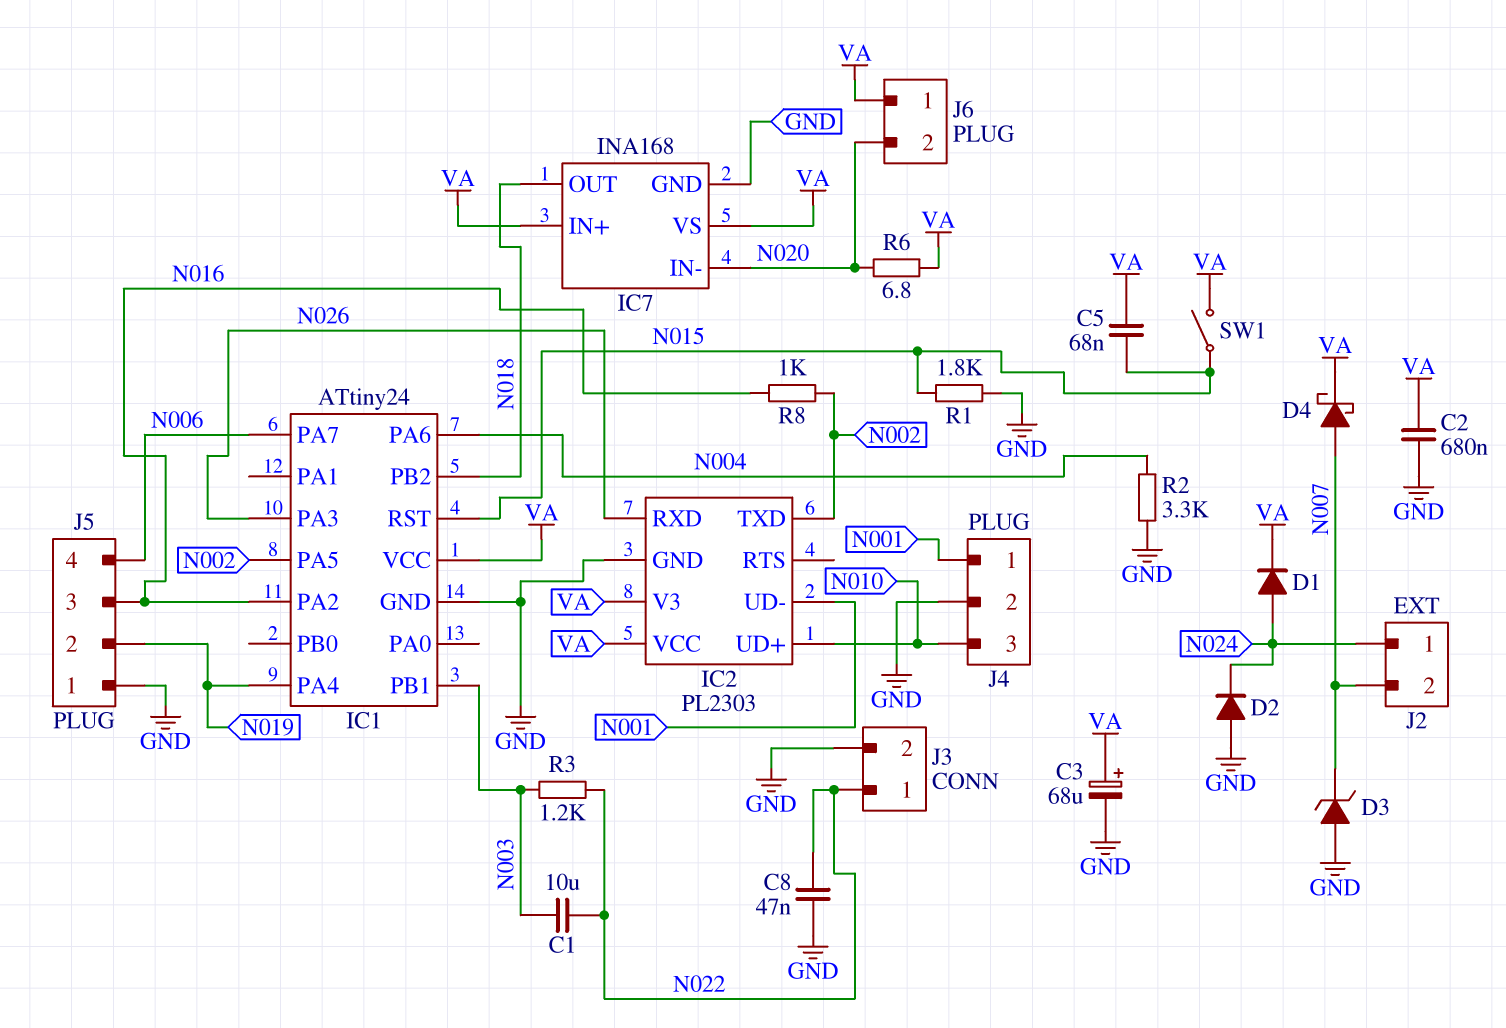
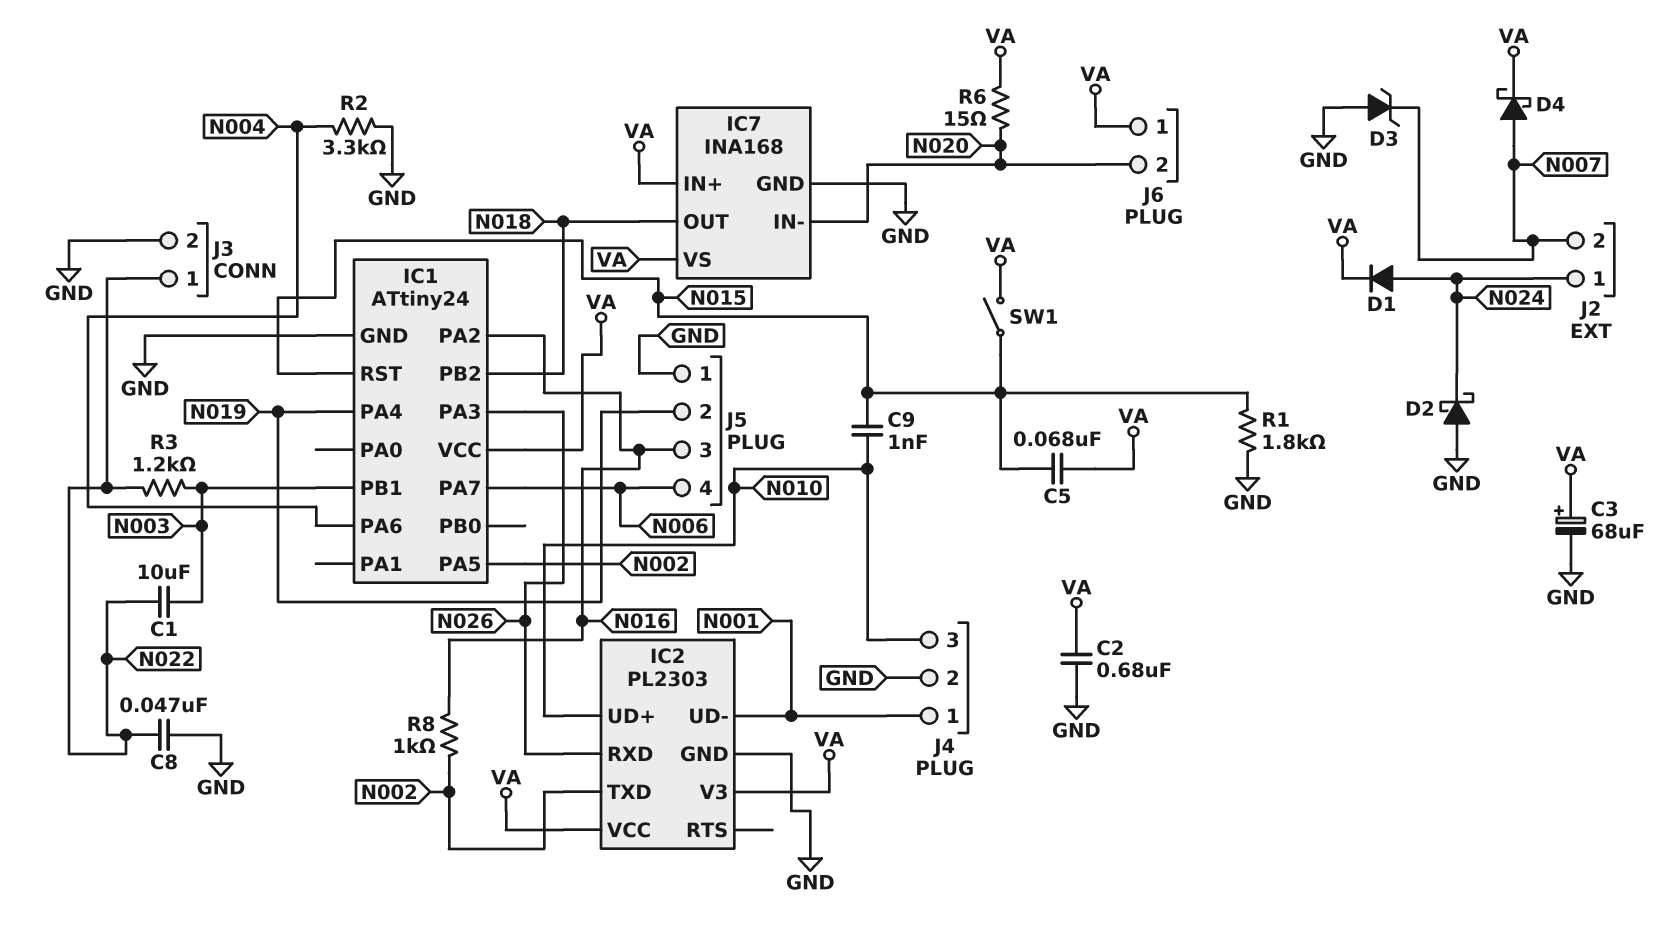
C9: none -> 1nF (N010, N015)
D2: diode (A GND, K N024) -> schottky (A GND, K N024)
R6: 6.8 (N020, VA) -> 15 (N020, VA)

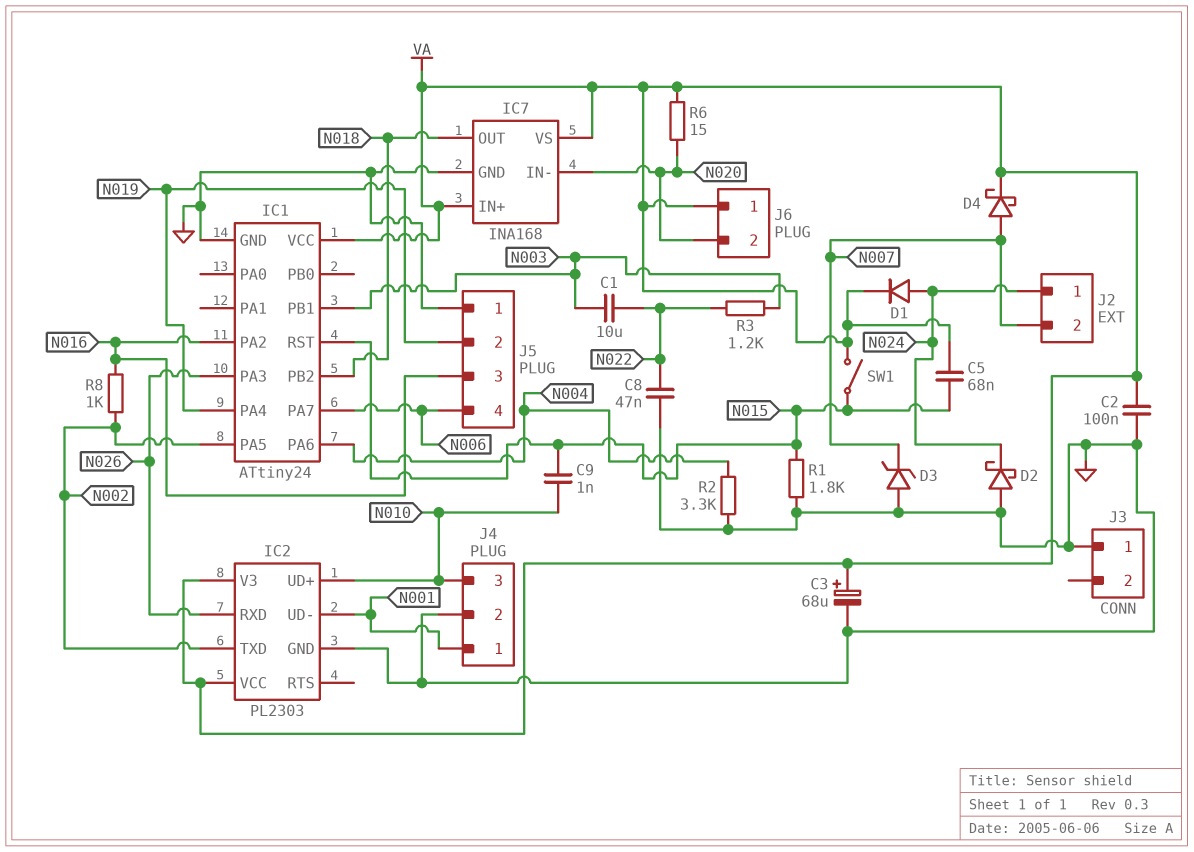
C2: 680nF (GND, VA) -> 100nF (GND, VA)
J3 pin 1: N022 -> GND
J3 pin 2: GND -> none

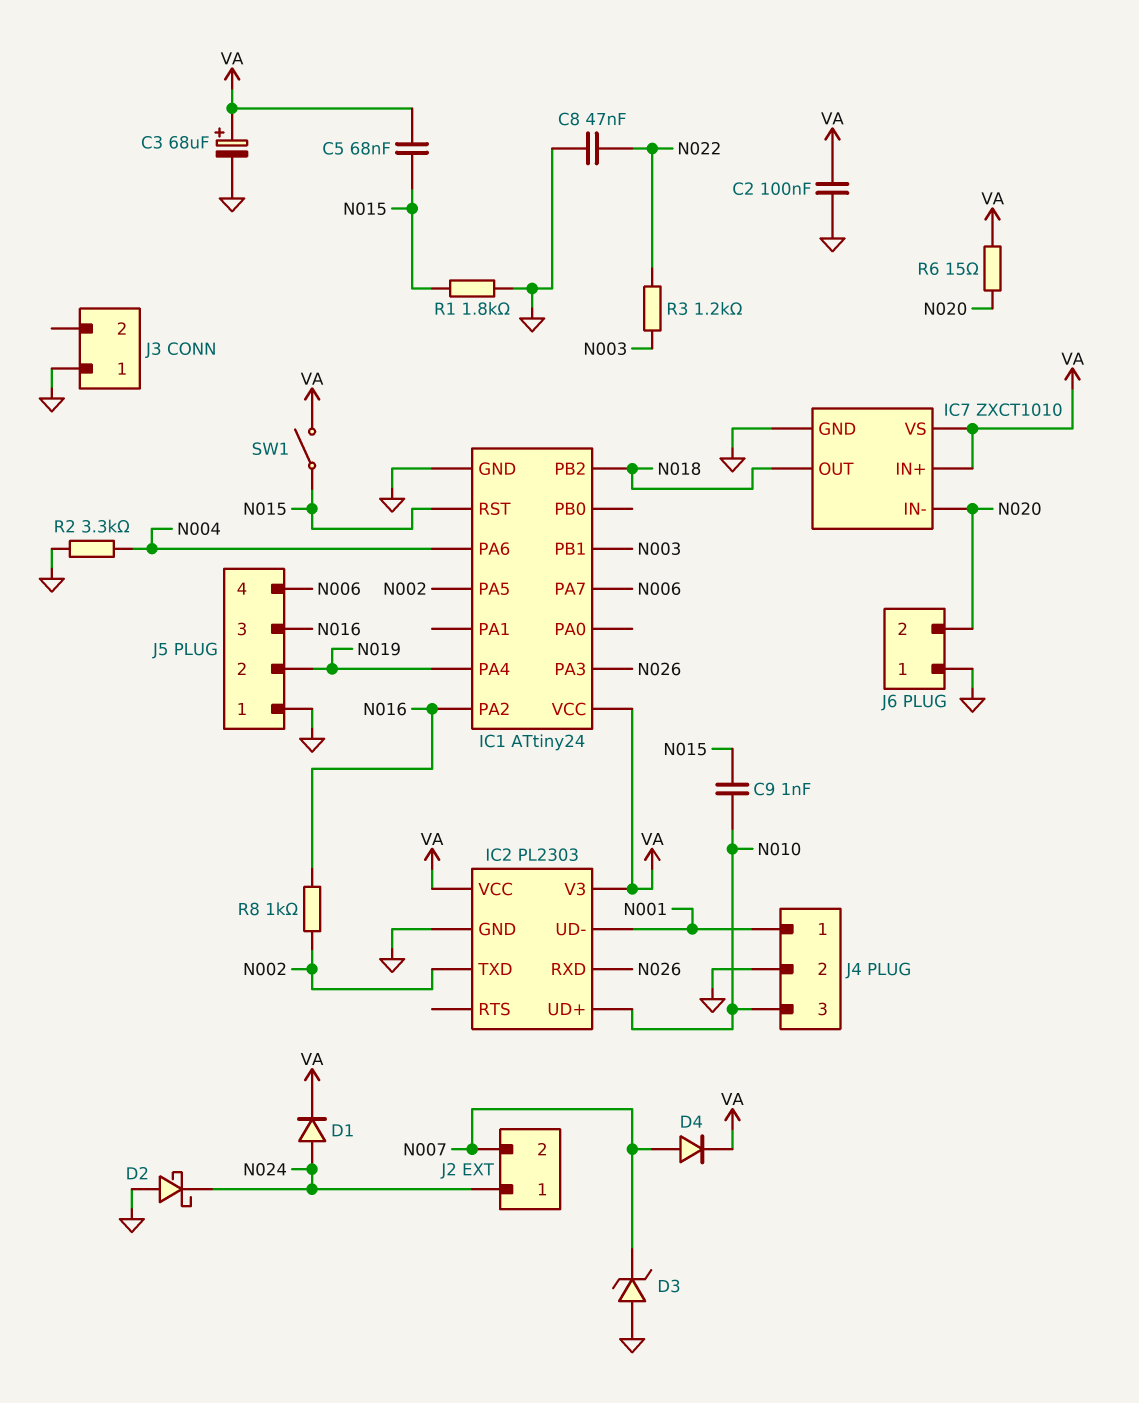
C1: 10uF (N003, N022) -> none
D4: schottky (A N007, K VA) -> diode (A N007, K VA)
IC7: INA168 -> ZXCT1010
J6 pin 1: VA -> GND

